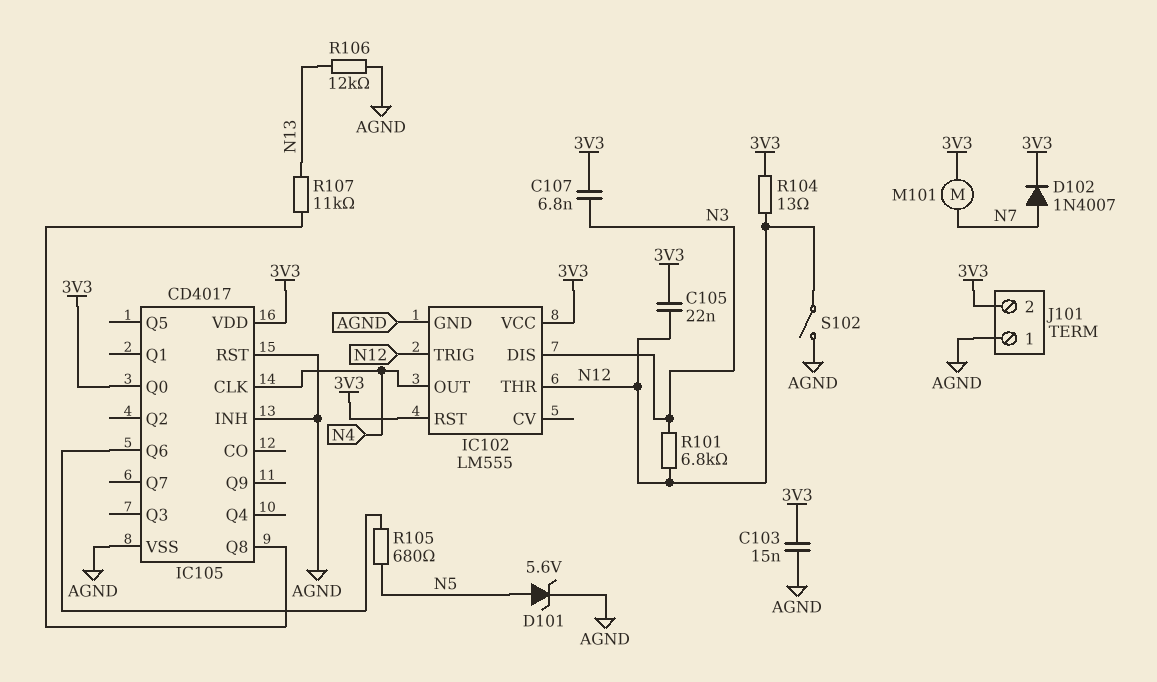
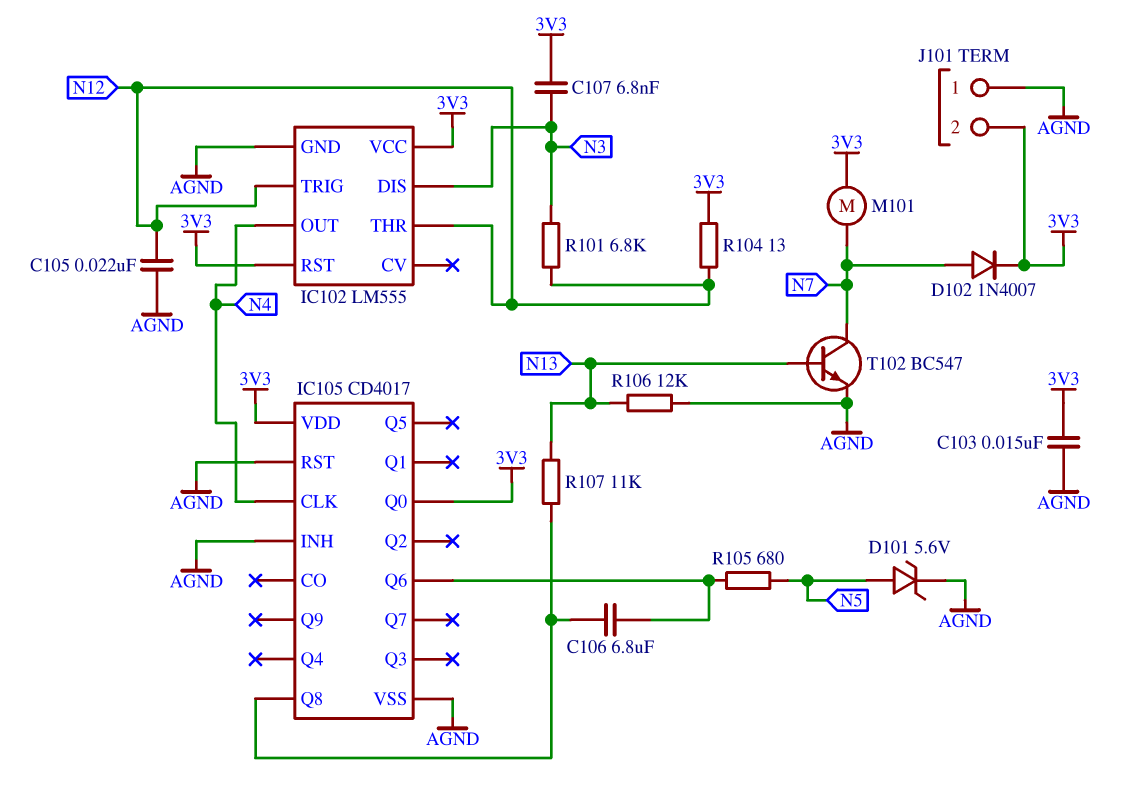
C105: 22nF (3V3, N12) -> 22nF (AGND, N12)
C106: none -> 6.8uF (IC105/Q6, IC105/Q8)
S102: switch (AGND, N12) -> none
T102: none -> NPN BC547 (B N13, C N7, E AGND)

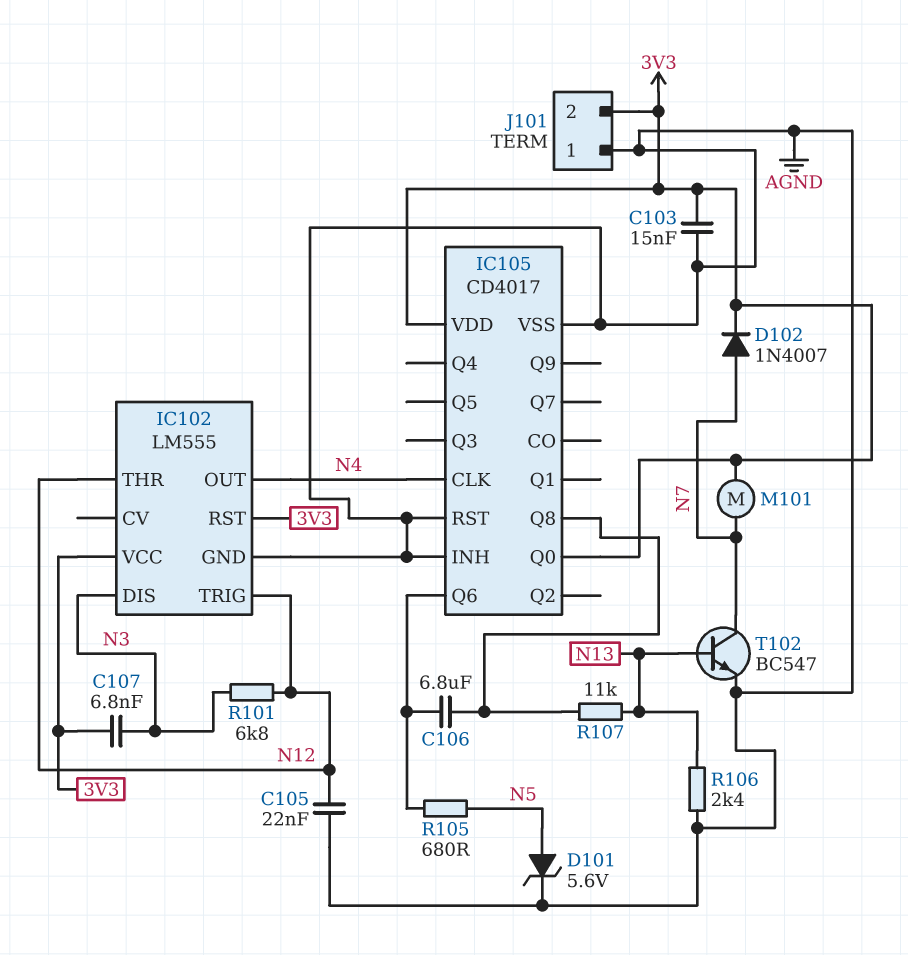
R104: 13 (3V3, N12) -> none
R106: 12k (AGND, N13) -> 2.4k (AGND, N13)

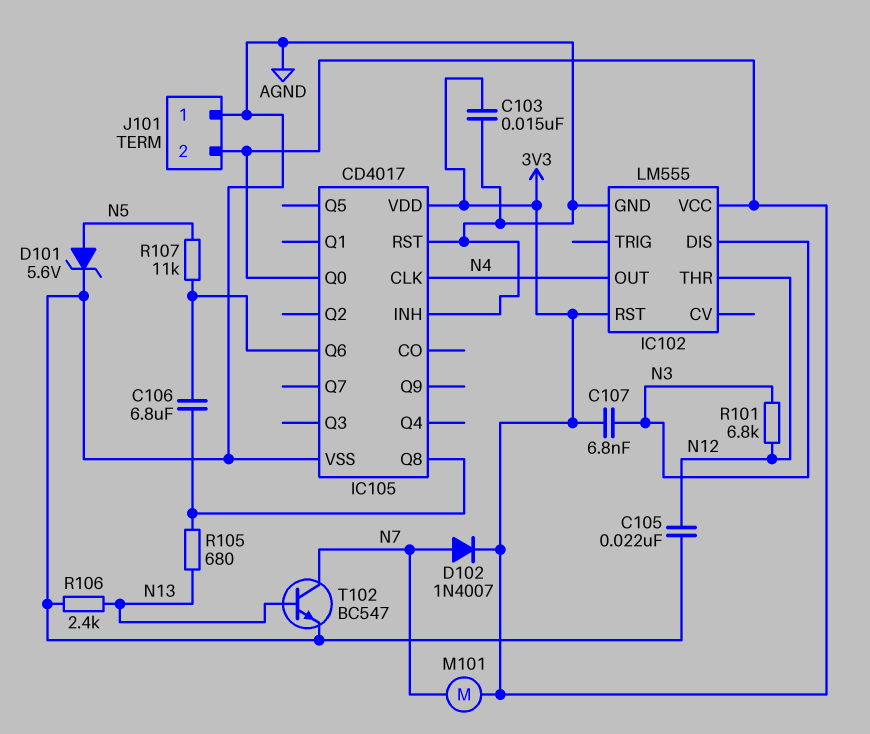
IC102 pin TRIG: N12 -> none
R105: 680 (IC105/Q6, N5) -> 680 (IC105/Q8, N13)
R107: 11k (IC105/Q8, N13) -> 11k (IC105/Q6, N5)

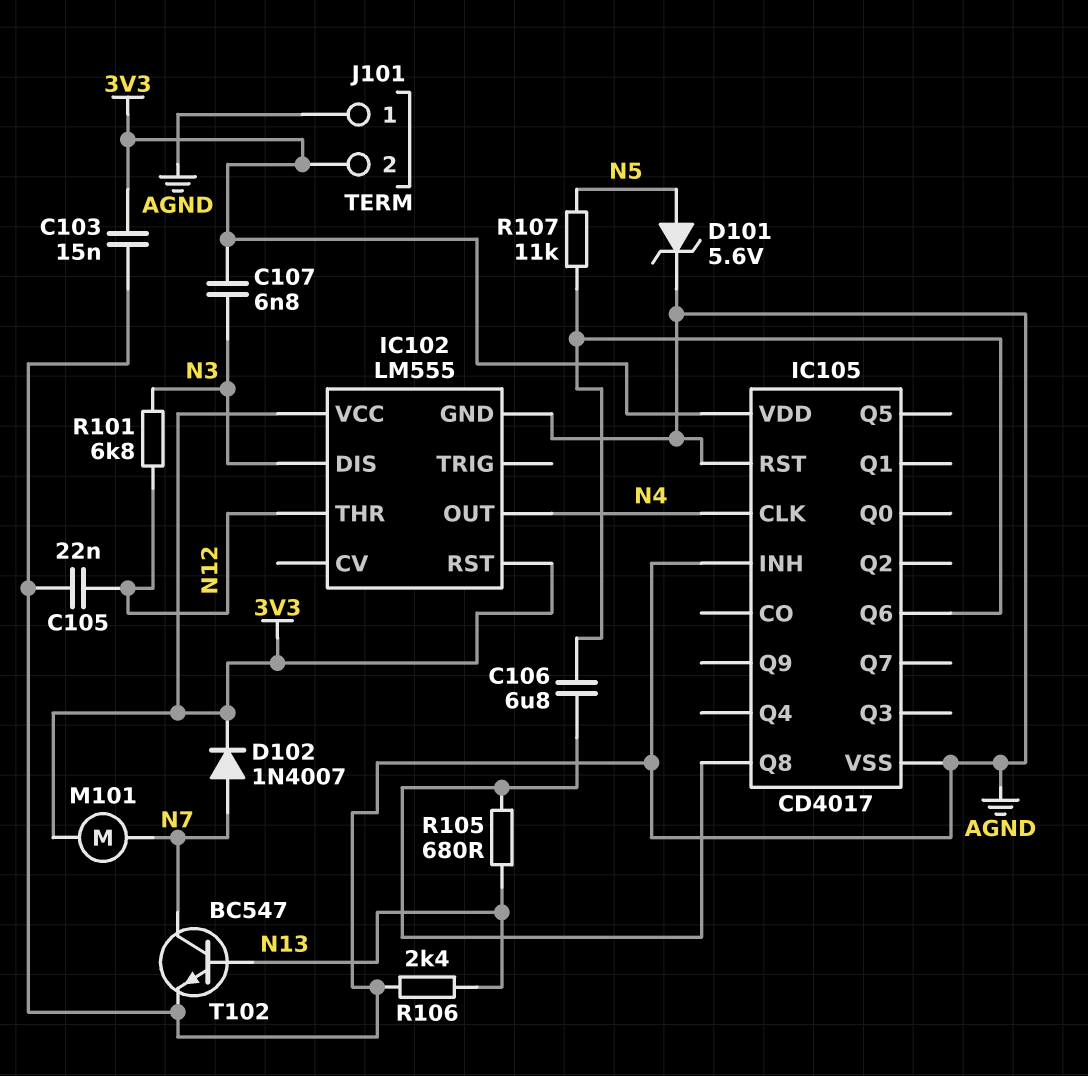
IC105 pin Q0: 3V3 -> none

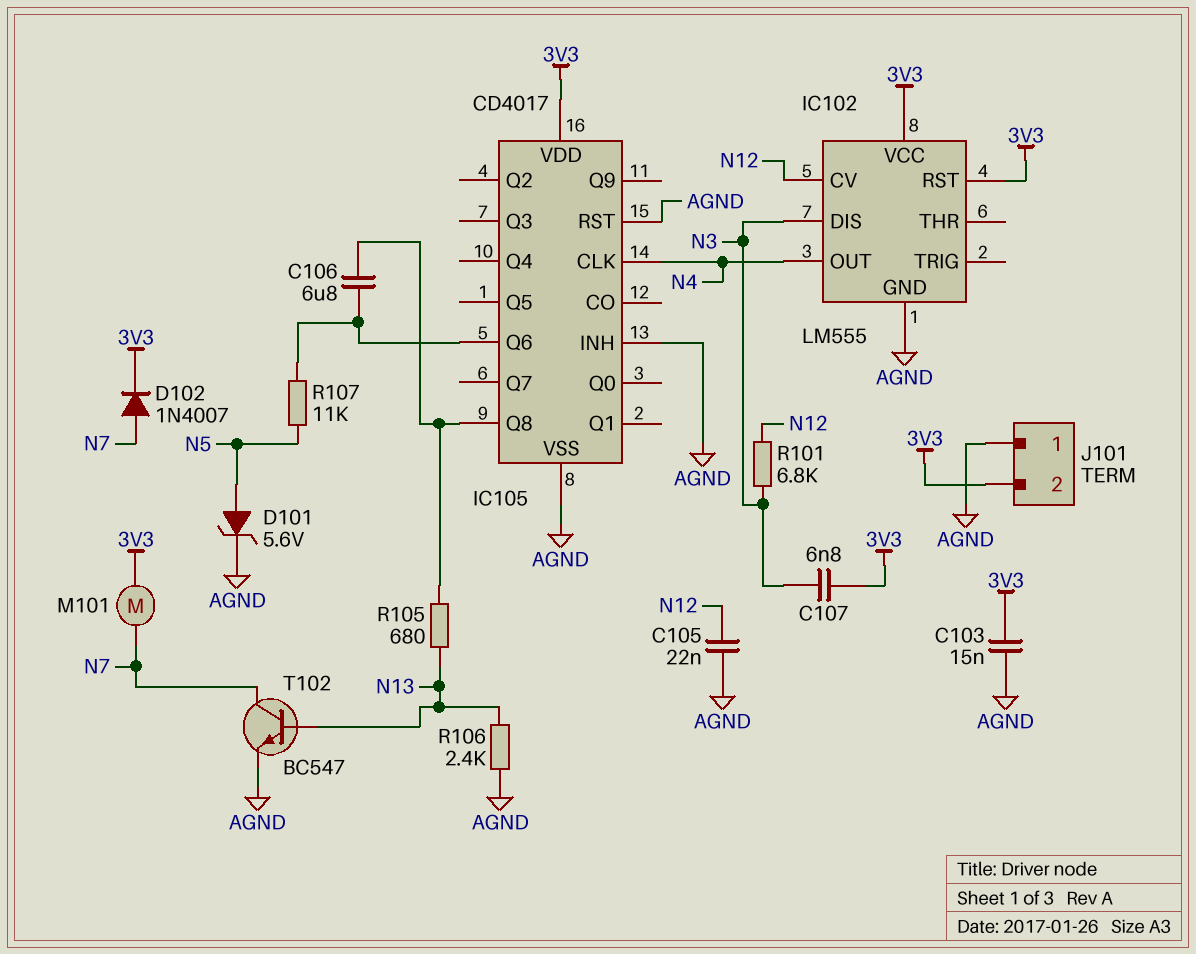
IC102 pin CV: none -> N12
IC102 pin THR: N12 -> none

